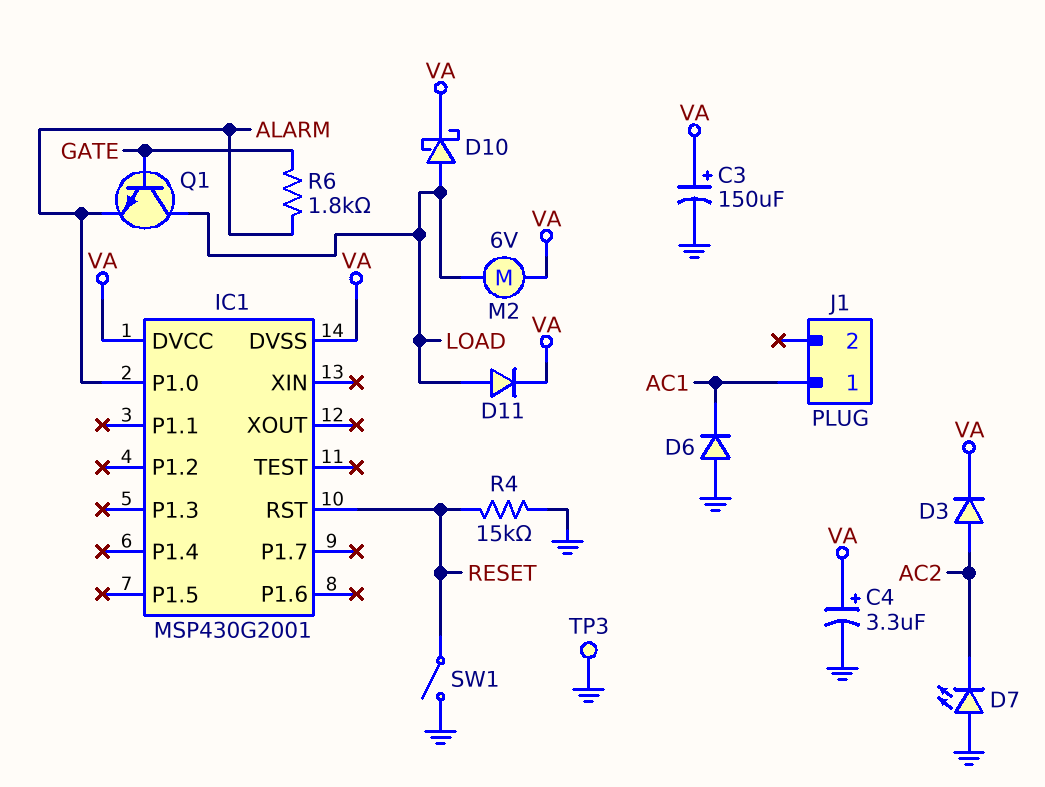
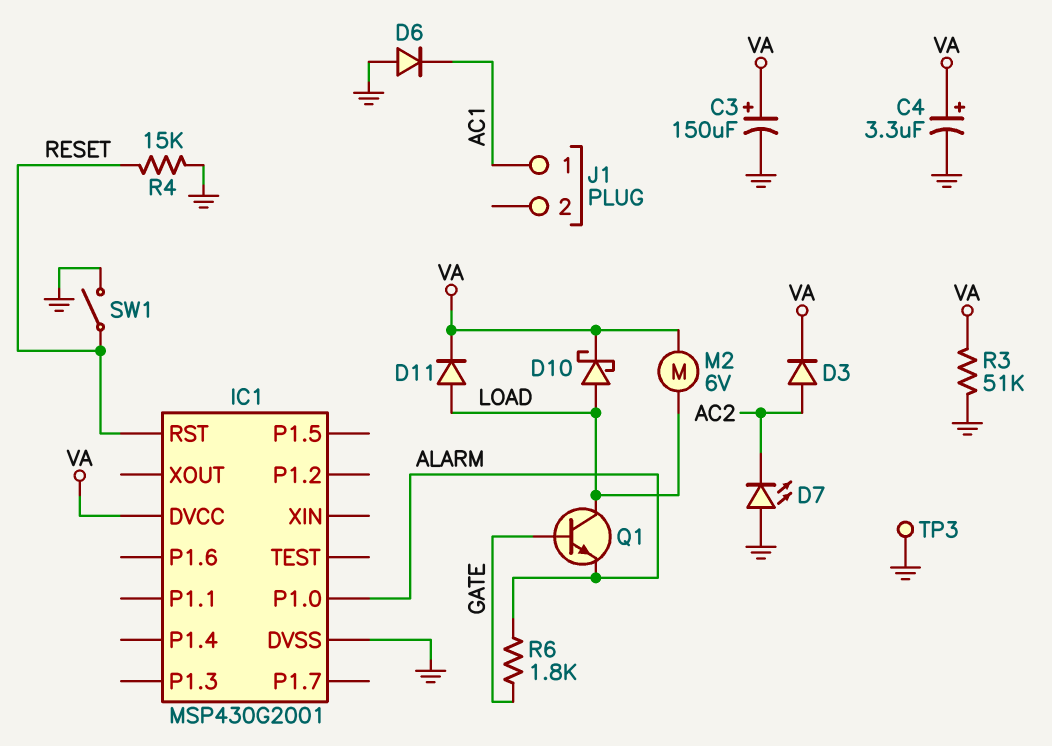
IC1 pin DVSS: VA -> GND
R3: none -> 51k (GND, VA)

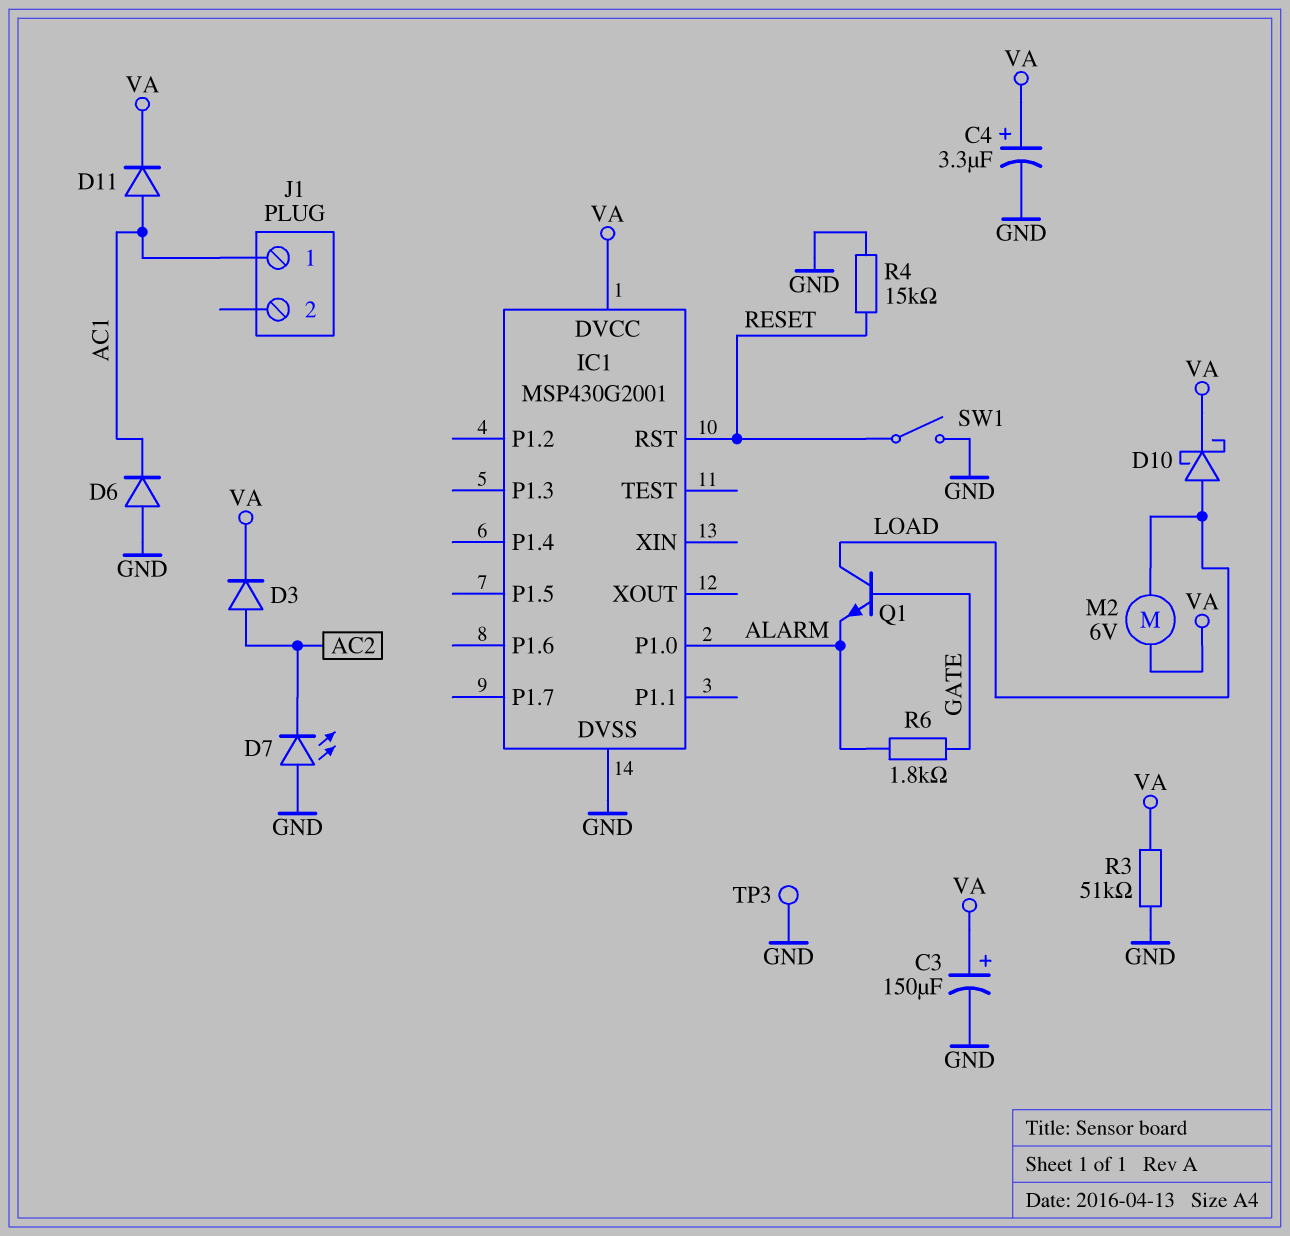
D11: diode (A LOAD, K VA) -> diode (A AC1, K VA)

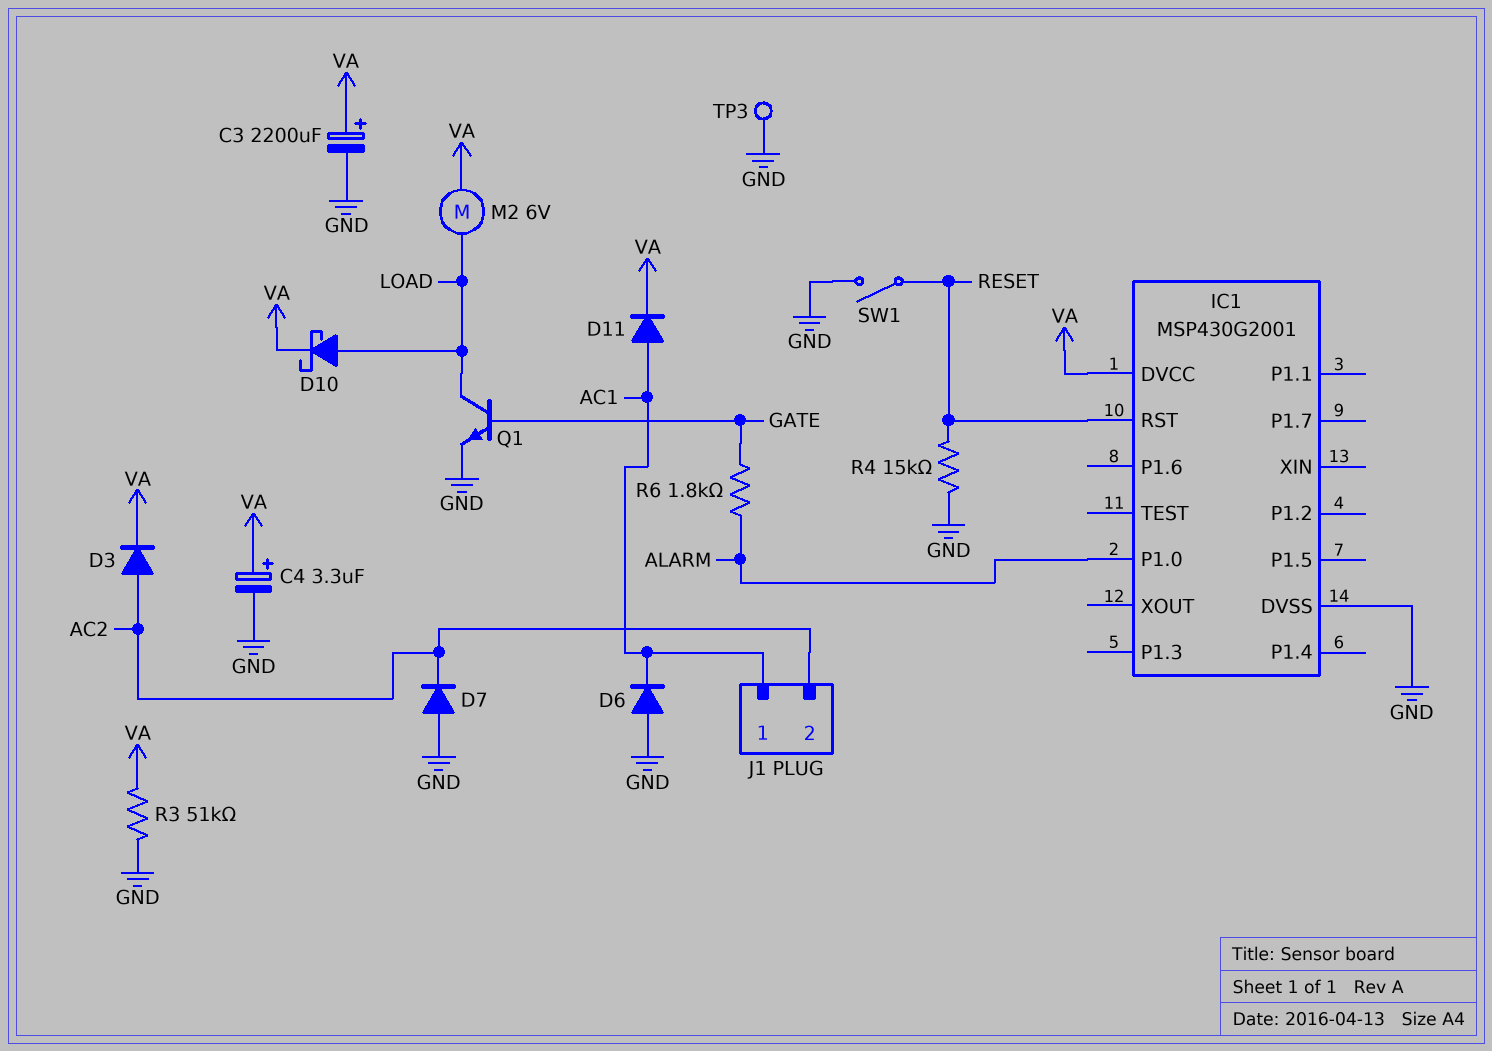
C3: 150uF (plus VA, minus GND) -> 2200uF (plus VA, minus GND)
D7: LED (A GND, K AC2) -> diode (A GND, K AC2)
J1 pin 2: none -> AC2
Q1: NPN (B GATE, C LOAD, E ALARM) -> NPN (B GATE, C LOAD, E GND)

